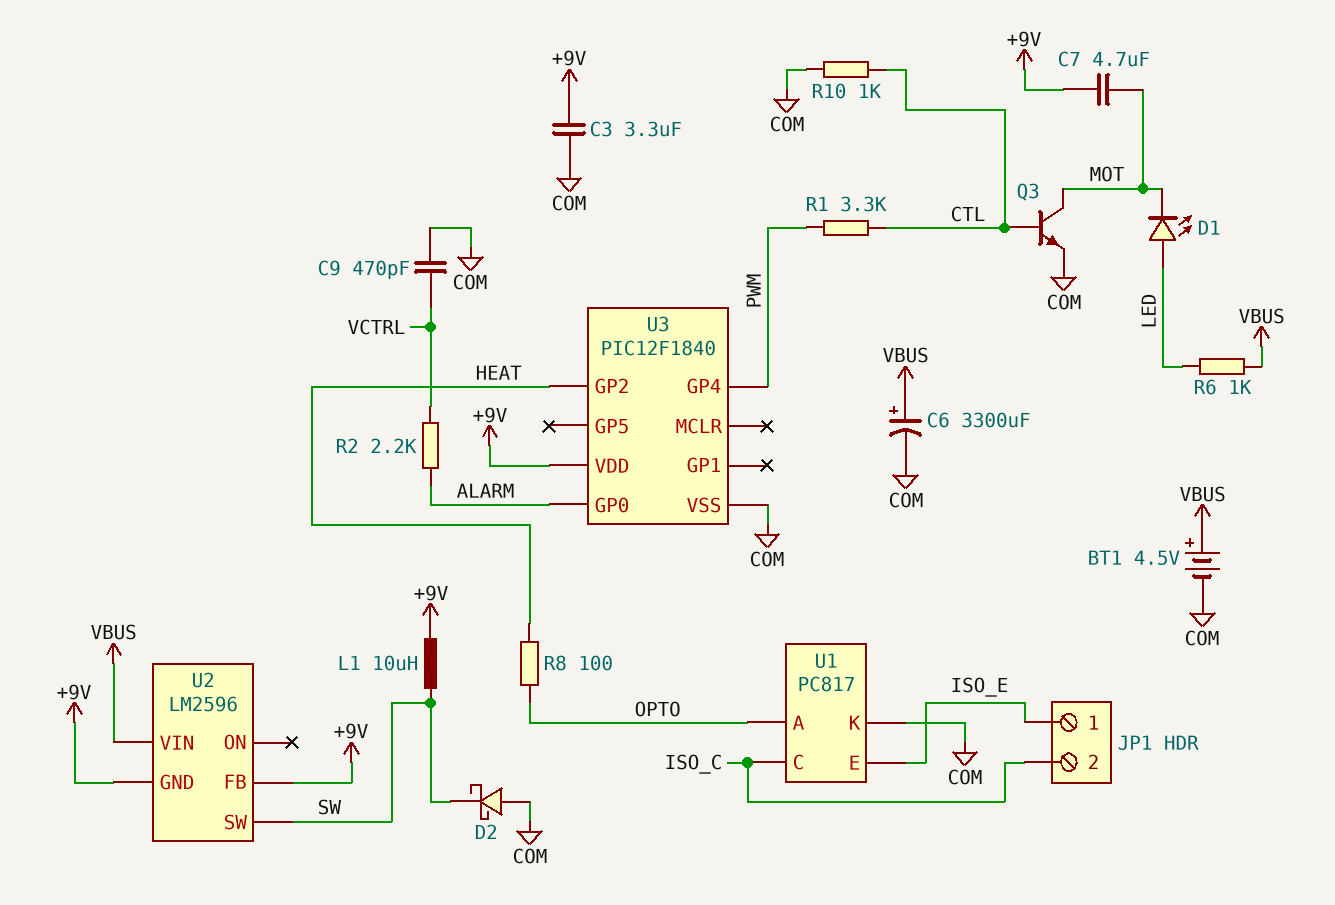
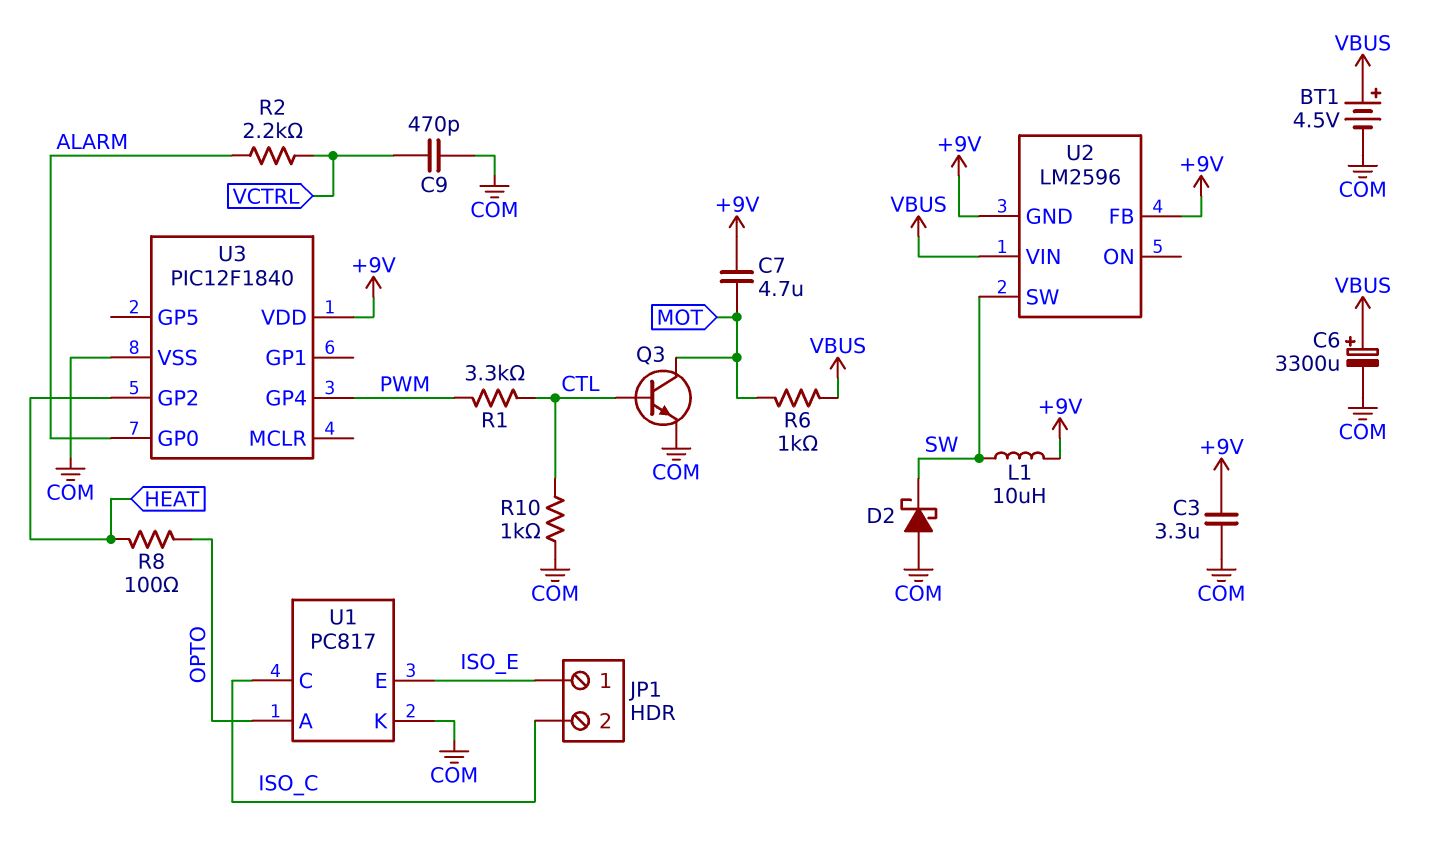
D1: LED (A LED, K MOT) -> none
R6: 1k (LED, VBUS) -> 1k (MOT, VBUS)

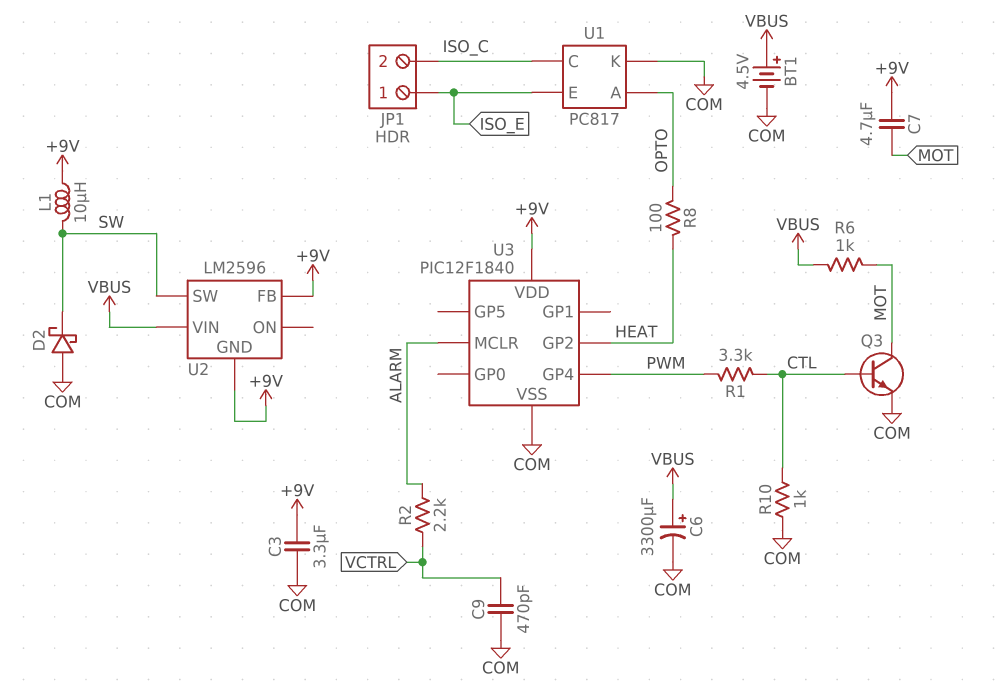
U3 pin GP0: ALARM -> none
U3 pin MCLR: none -> ALARM

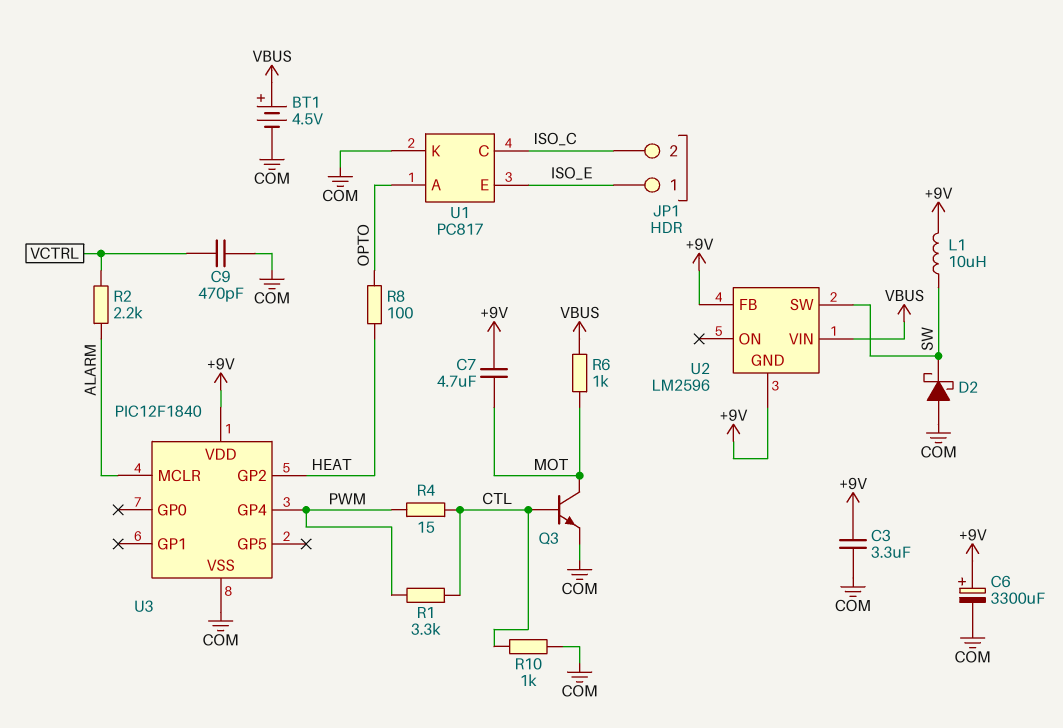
C6: 3300uF (plus VBUS, minus COM) -> 3300uF (plus +9V, minus COM)
R4: none -> 15 (CTL, PWM)

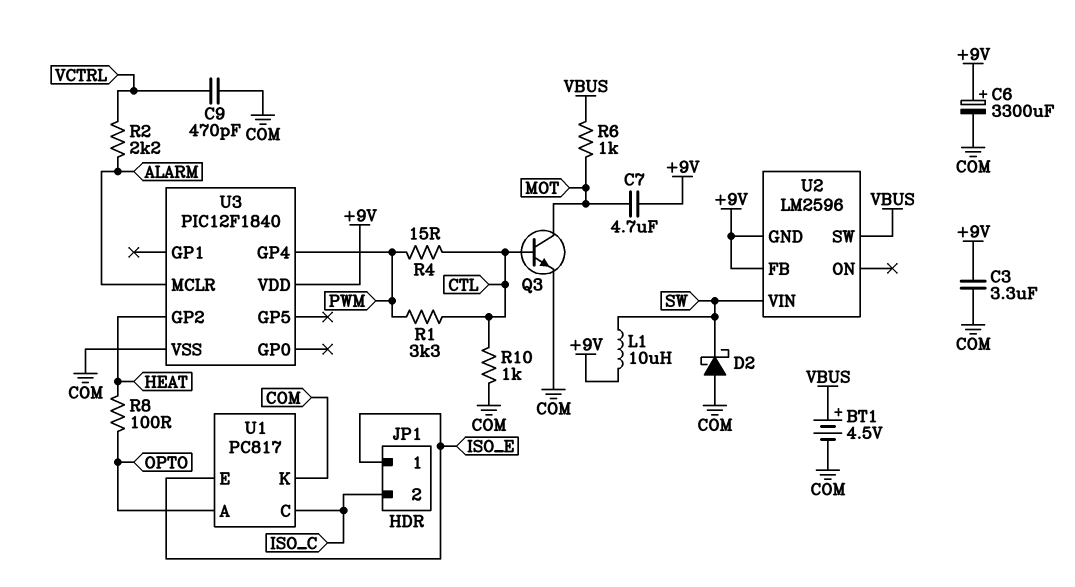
U2 pin SW: SW -> VBUS
U2 pin VIN: VBUS -> SW

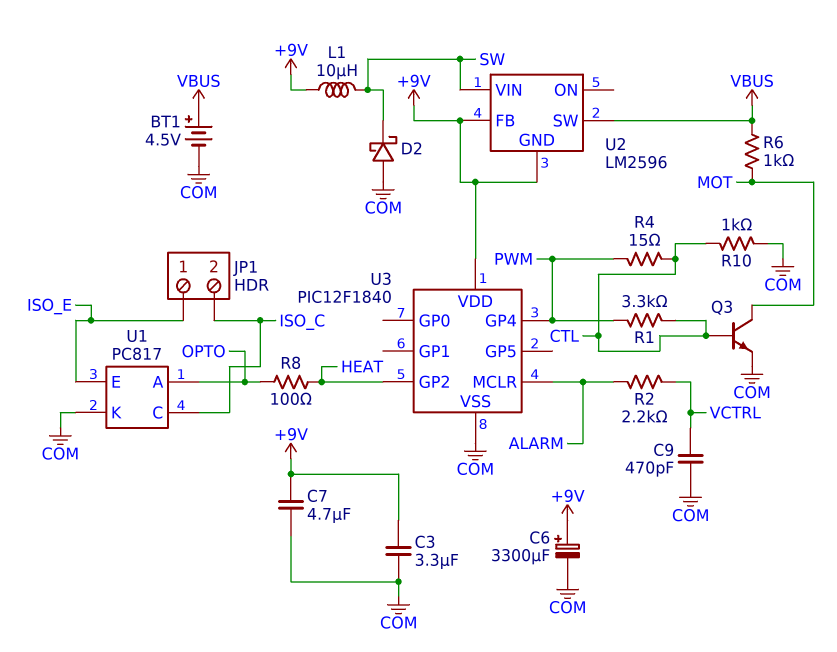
C7: 4.7uF (+9V, MOT) -> 4.7uF (+9V, COM)

